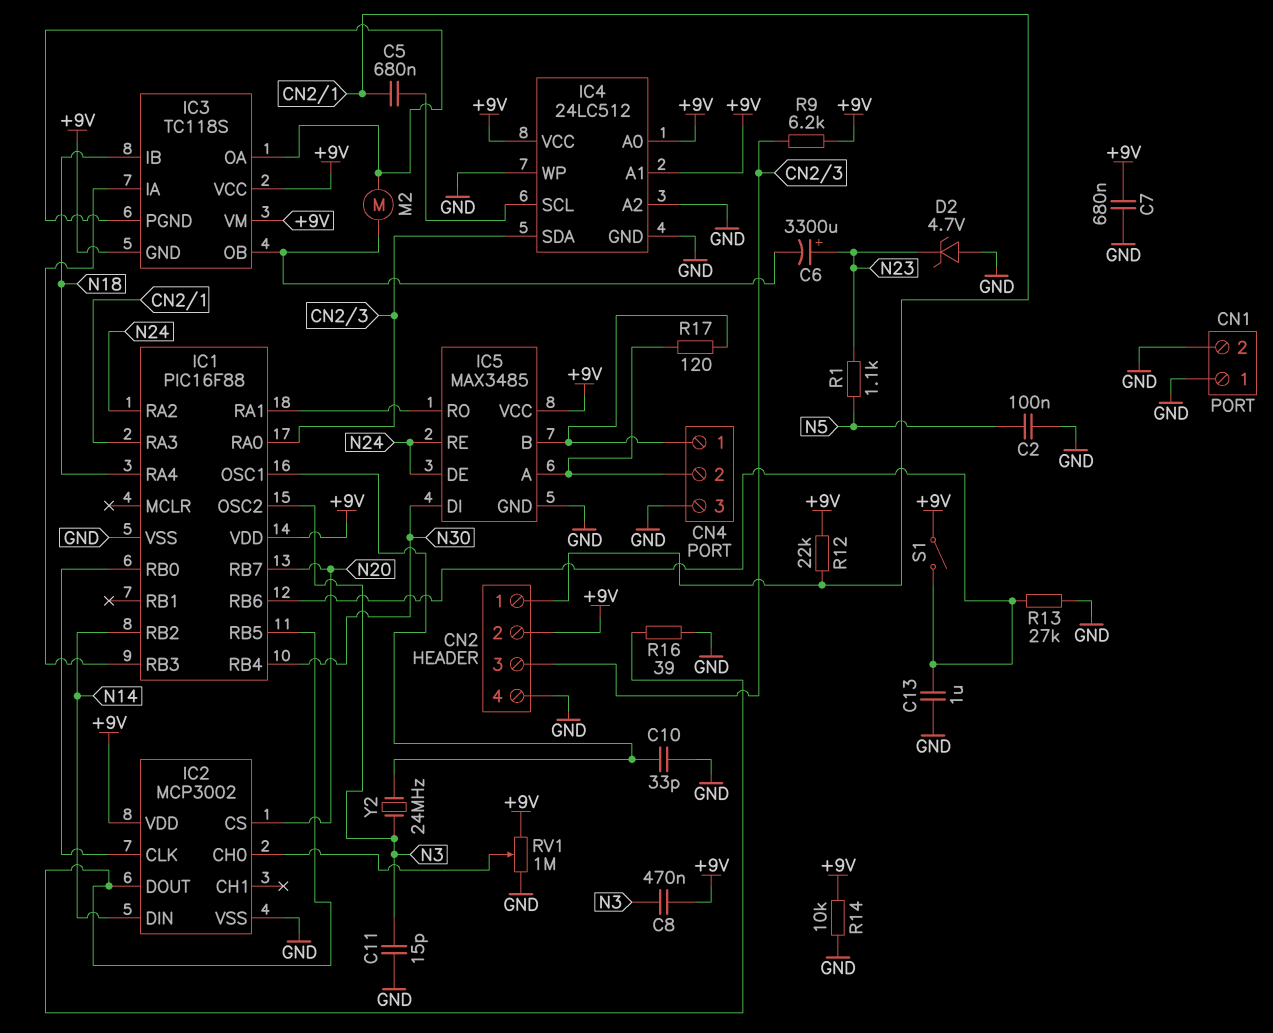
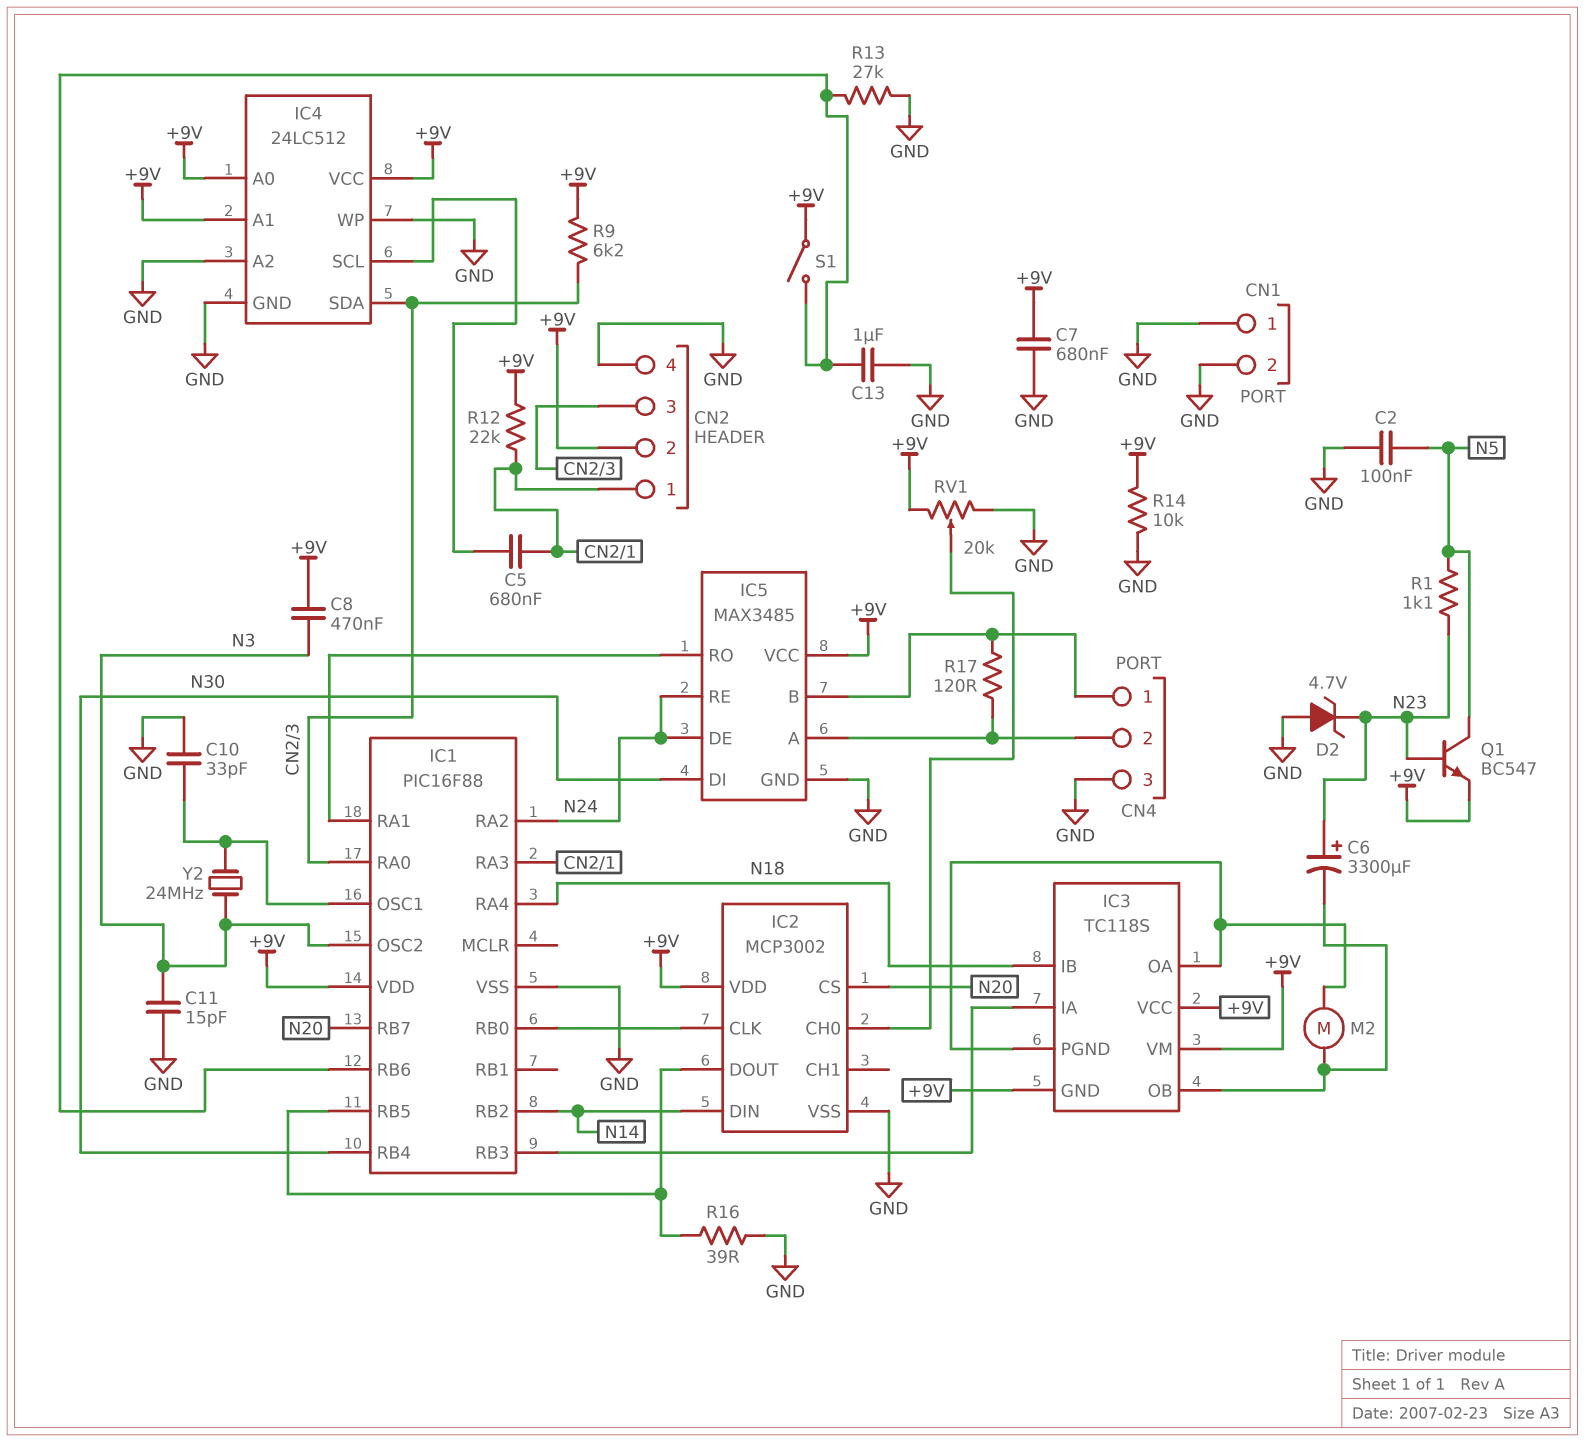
Q1: none -> NPN BC547 (B N23, C N5, E +9V)
RV1: 1M (+9V, GND, wiper IC2/CH0) -> 20k (+9V, GND, wiper IC2/CH0)

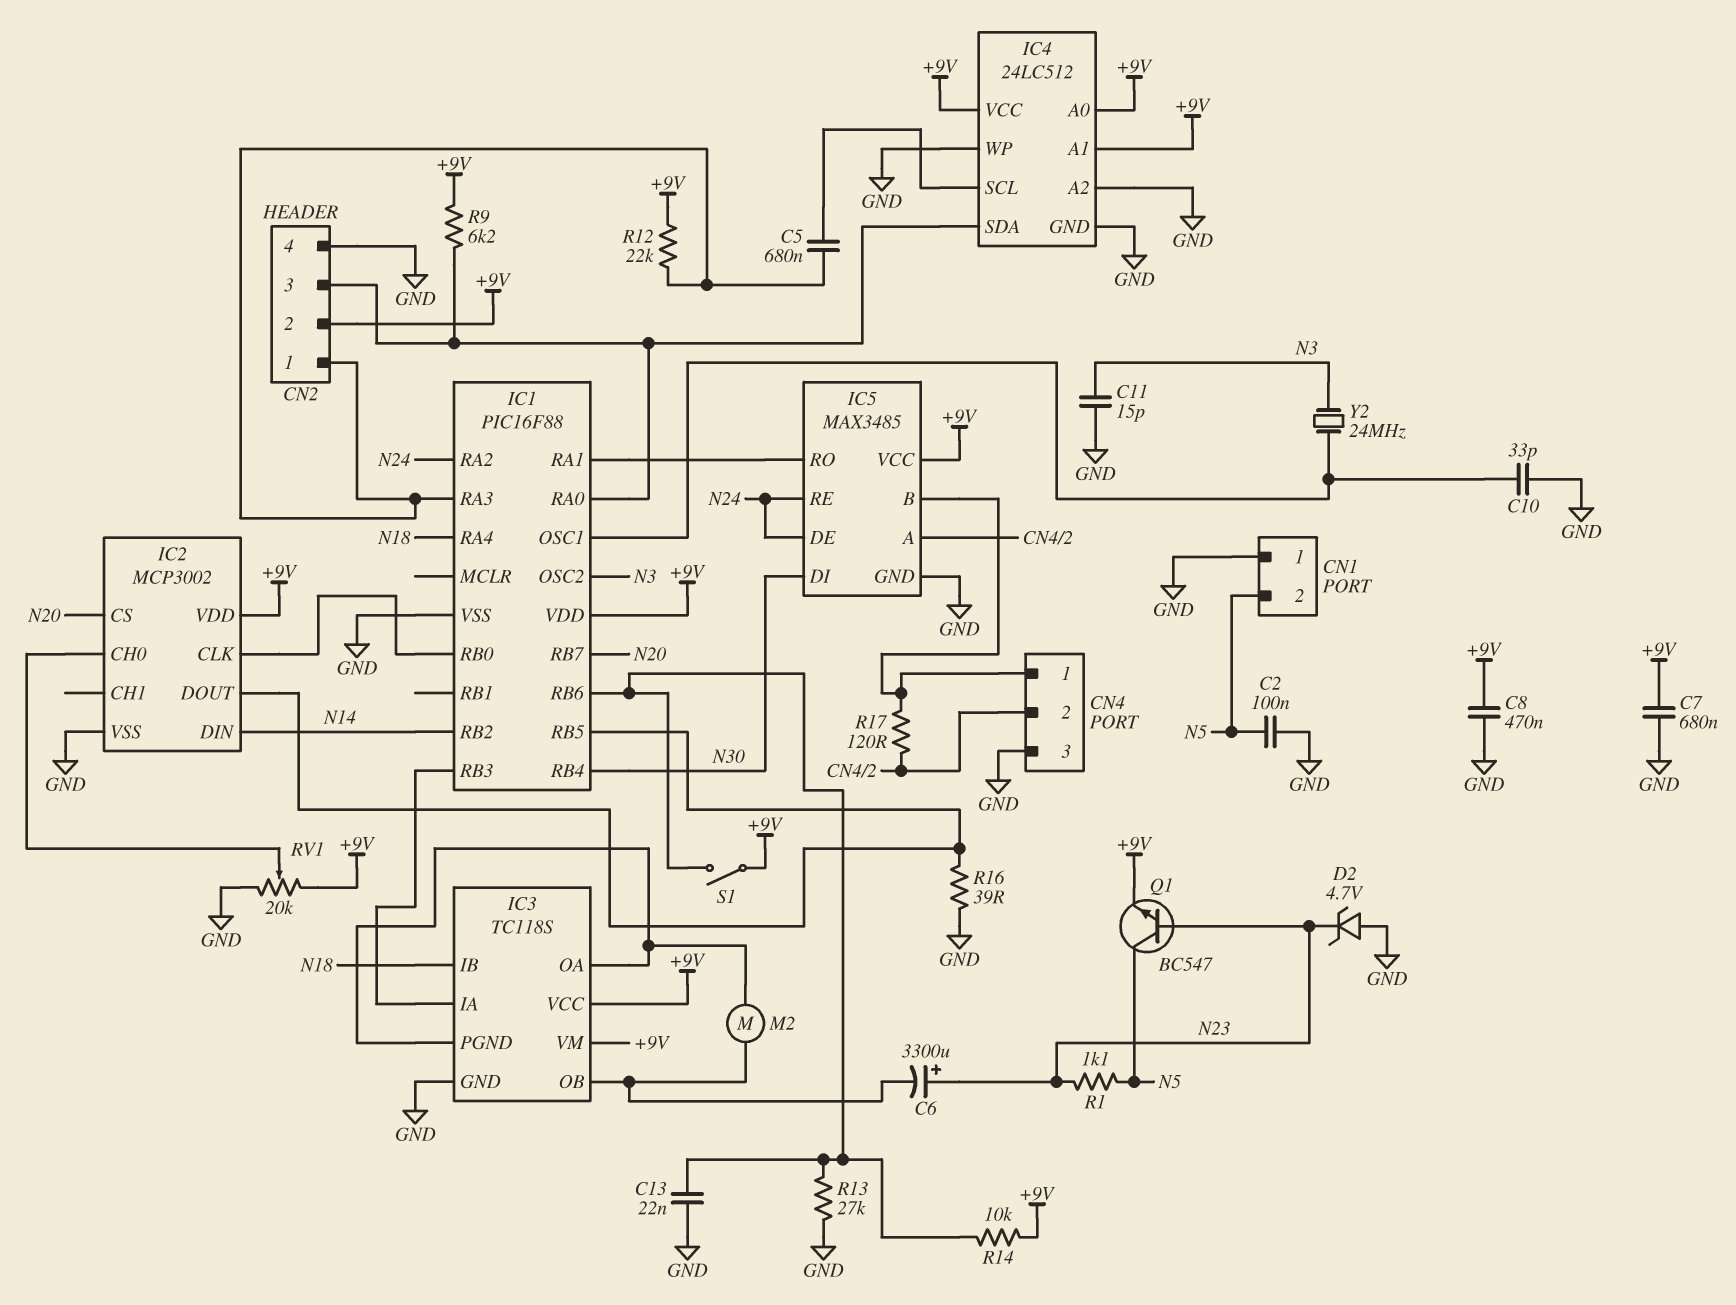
C8: 470nF (+9V, N3) -> 470nF (+9V, GND)
C13: 1uF (GND, IC1/RB6) -> 22nF (GND, IC1/RB6)
CN1 pin 2: GND -> N5
IC3 pin GND: +9V -> GND
R14: 10k (+9V, GND) -> 10k (+9V, IC1/RB6)

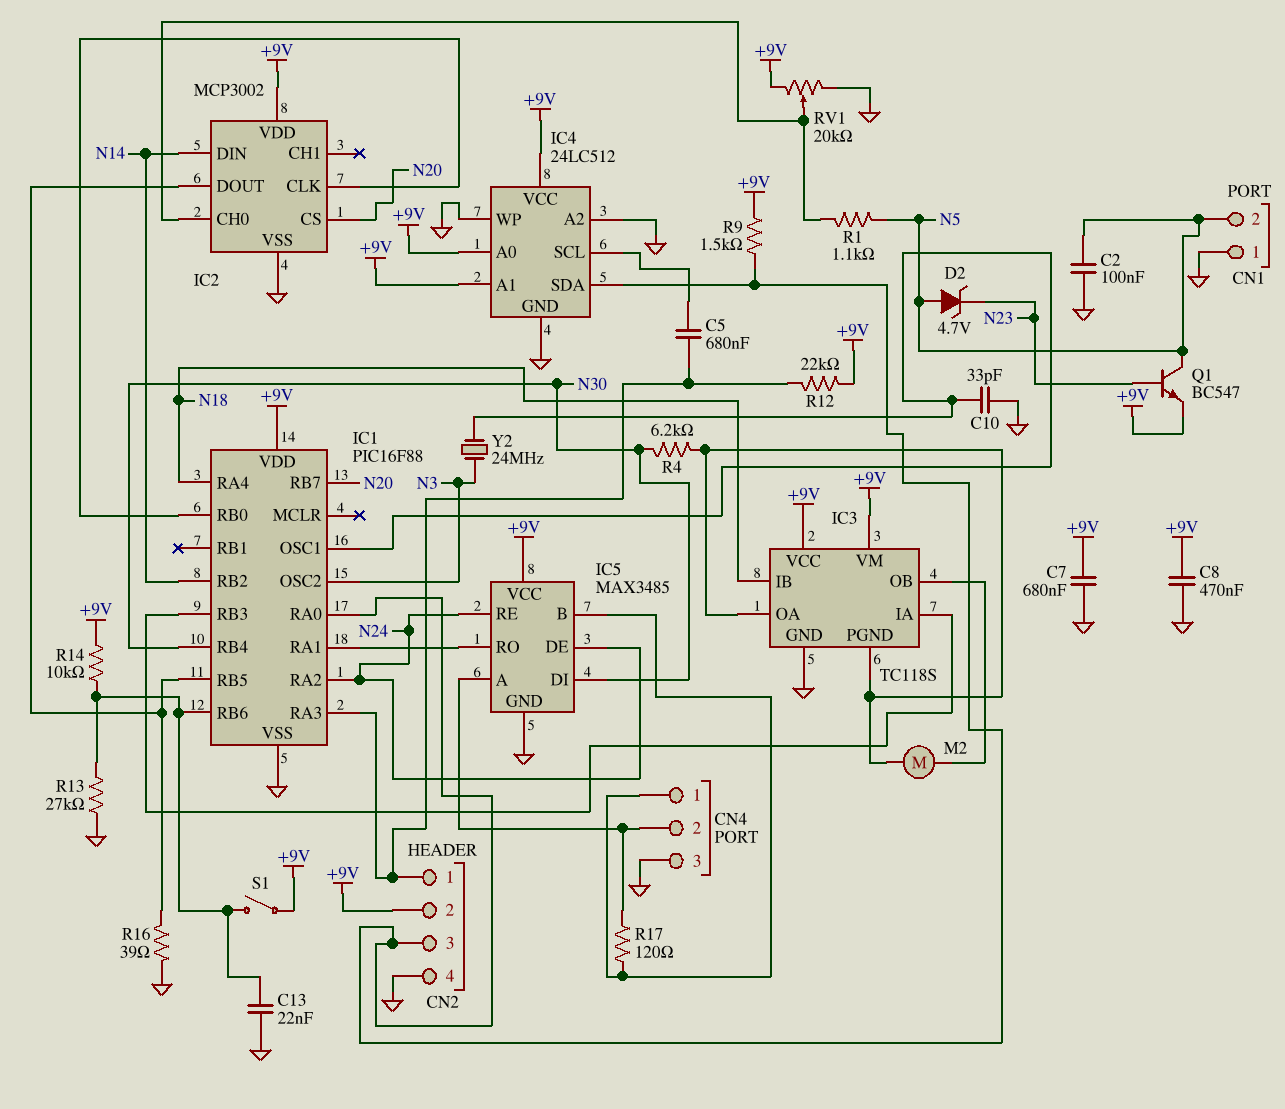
C6: 3300uF (plus N23, minus IC3/OB) -> none
C11: 15pF (GND, N3) -> none
D2: zener 4.7V (A GND, K N23) -> zener 4.7V (A N5, K N23)
R1: 1.1k (N5, N23) -> 1.1k (IC2/CH0, N5)
R4: none -> 6.2k (IC3/OA, N30)
R9: 6.2k (+9V, CN2/3) -> 1.5k (+9V, CN2/3)

